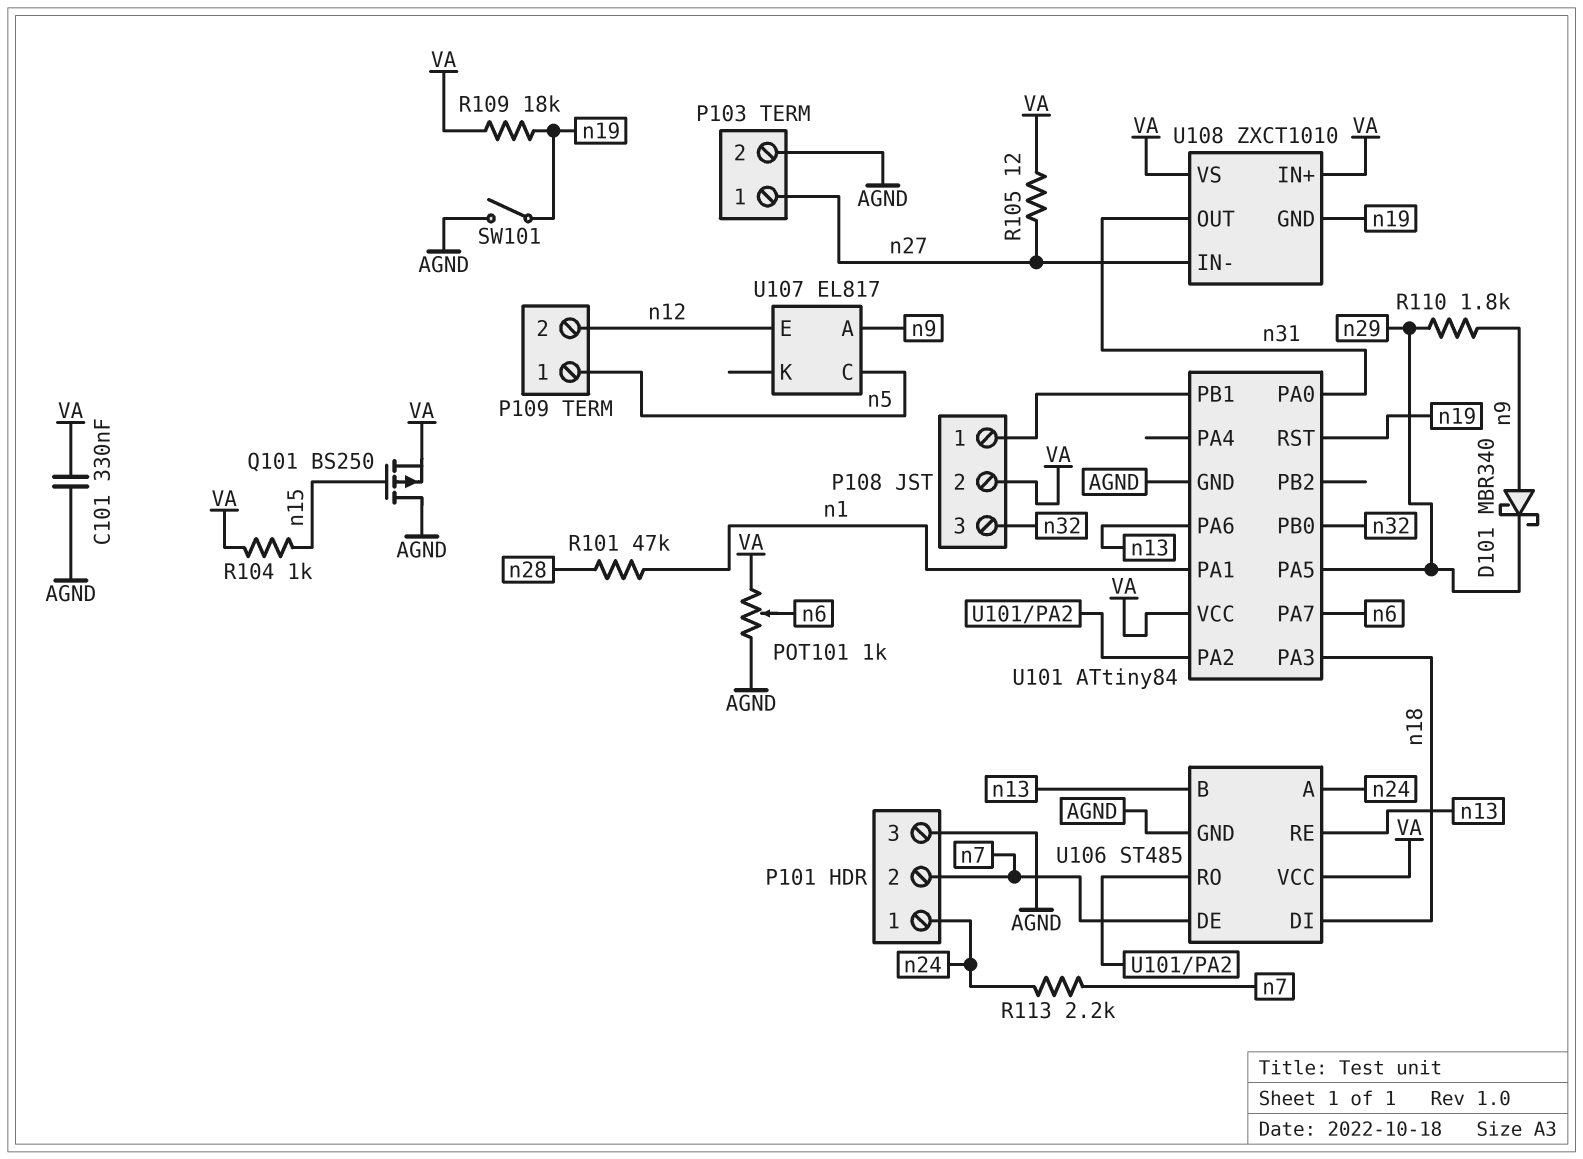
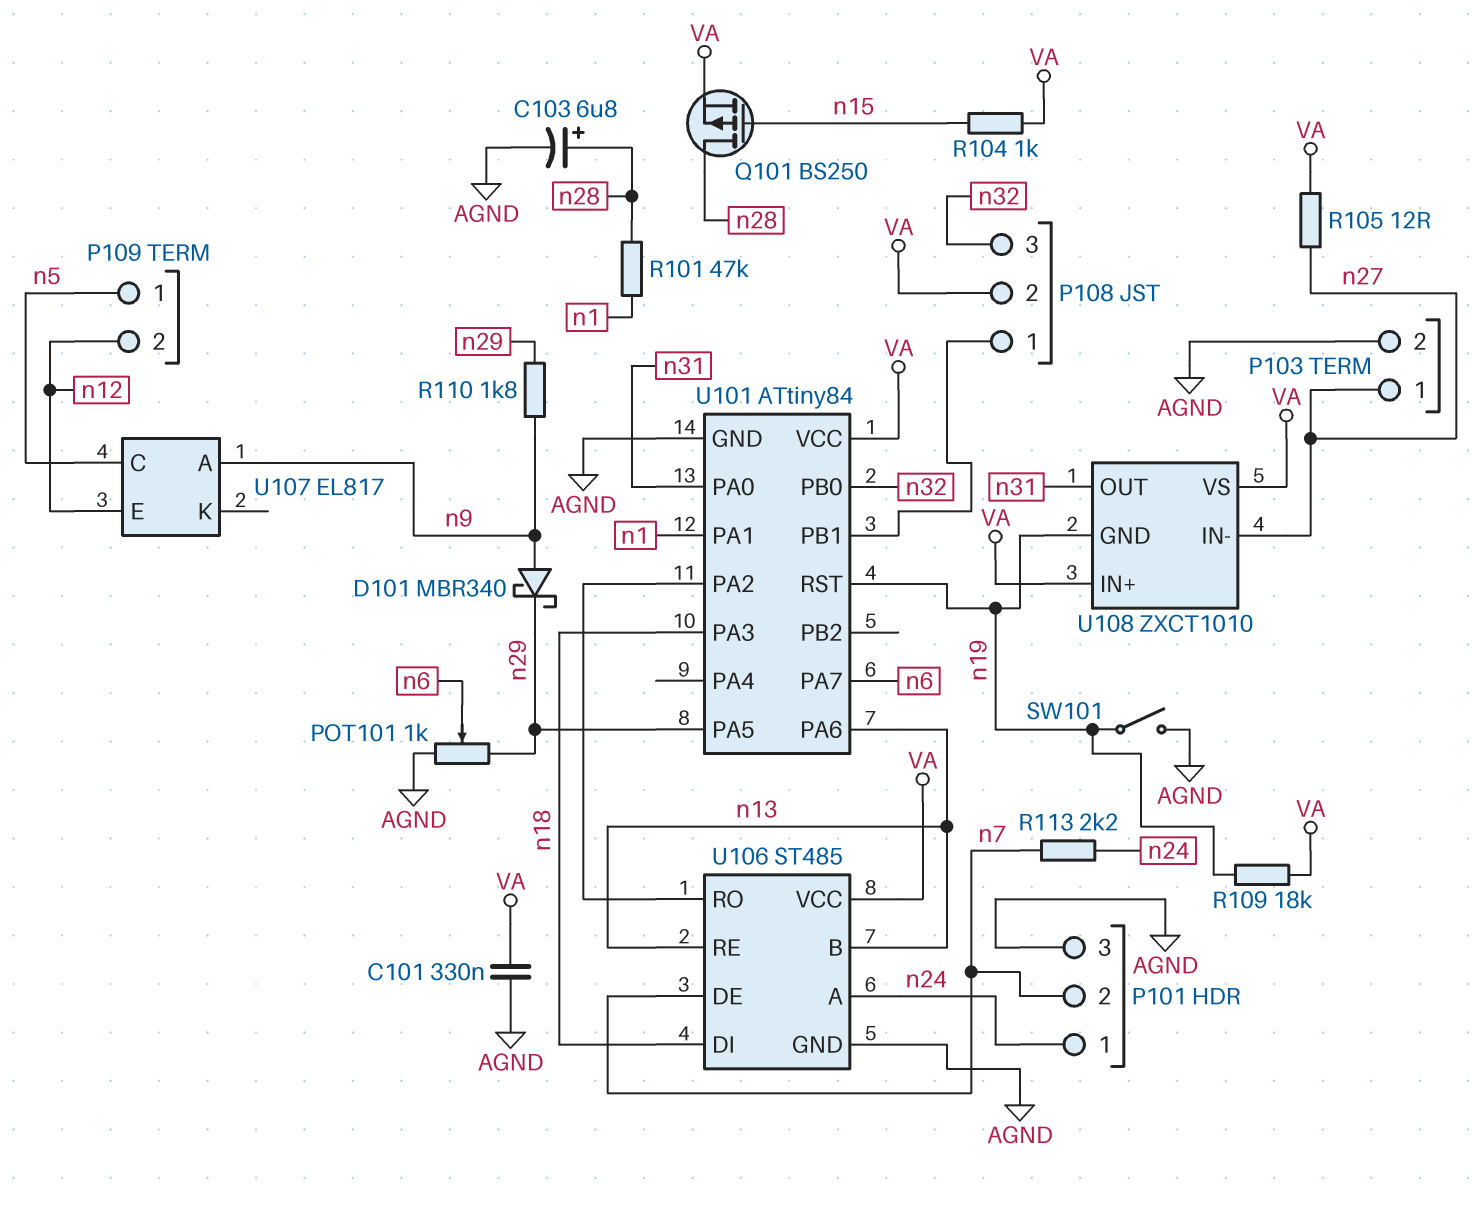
C103: none -> 6.8uF (plus n28, minus AGND)
POT101: 1k (AGND, VA, wiper n6) -> 1k (AGND, n29, wiper n6)
Q101: PMOS BS250 (G n15, D AGND, S VA) -> PMOS BS250 (G n15, D n28, S VA)

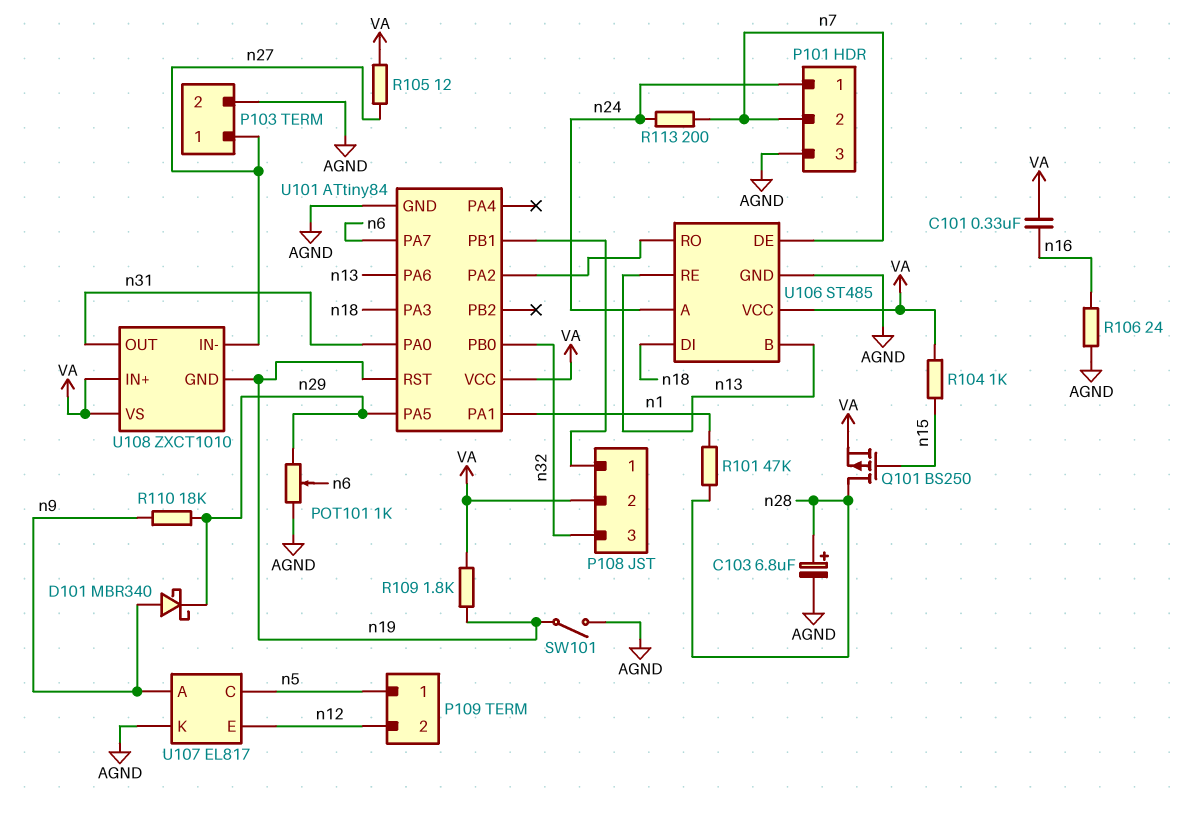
C101: 330nF (AGND, VA) -> 330nF (VA, n16)
R106: none -> 24 (AGND, n16)
R109: 18k (VA, n19) -> 1.8k (VA, n19)
R110: 1.8k (n9, n29) -> 18k (n9, n29)
R113: 2.2k (n7, n24) -> 200 (n7, n24)
U107 pin K: none -> AGND

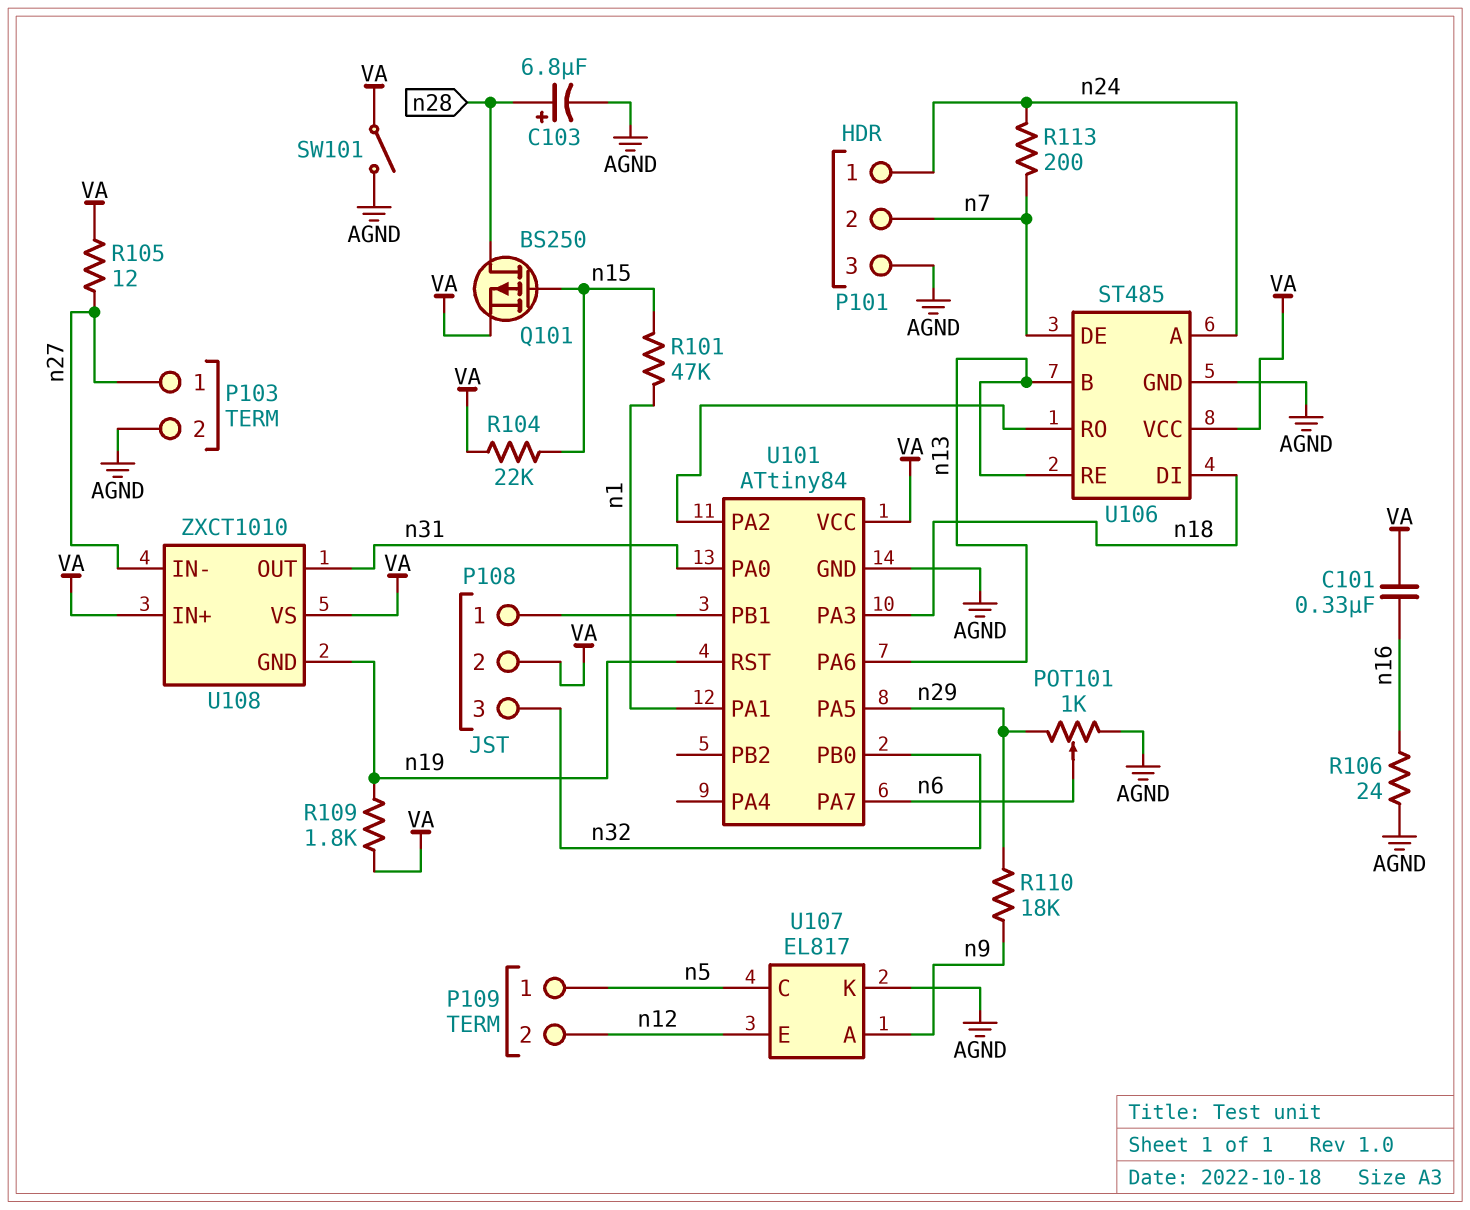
D101: schottky MBR340 (A n9, K n29) -> none
R101: 47k (n1, n28) -> 47k (n1, n15)
R104: 1k (VA, n15) -> 22k (VA, n15)
SW101: switch (AGND, n19) -> switch (AGND, VA)

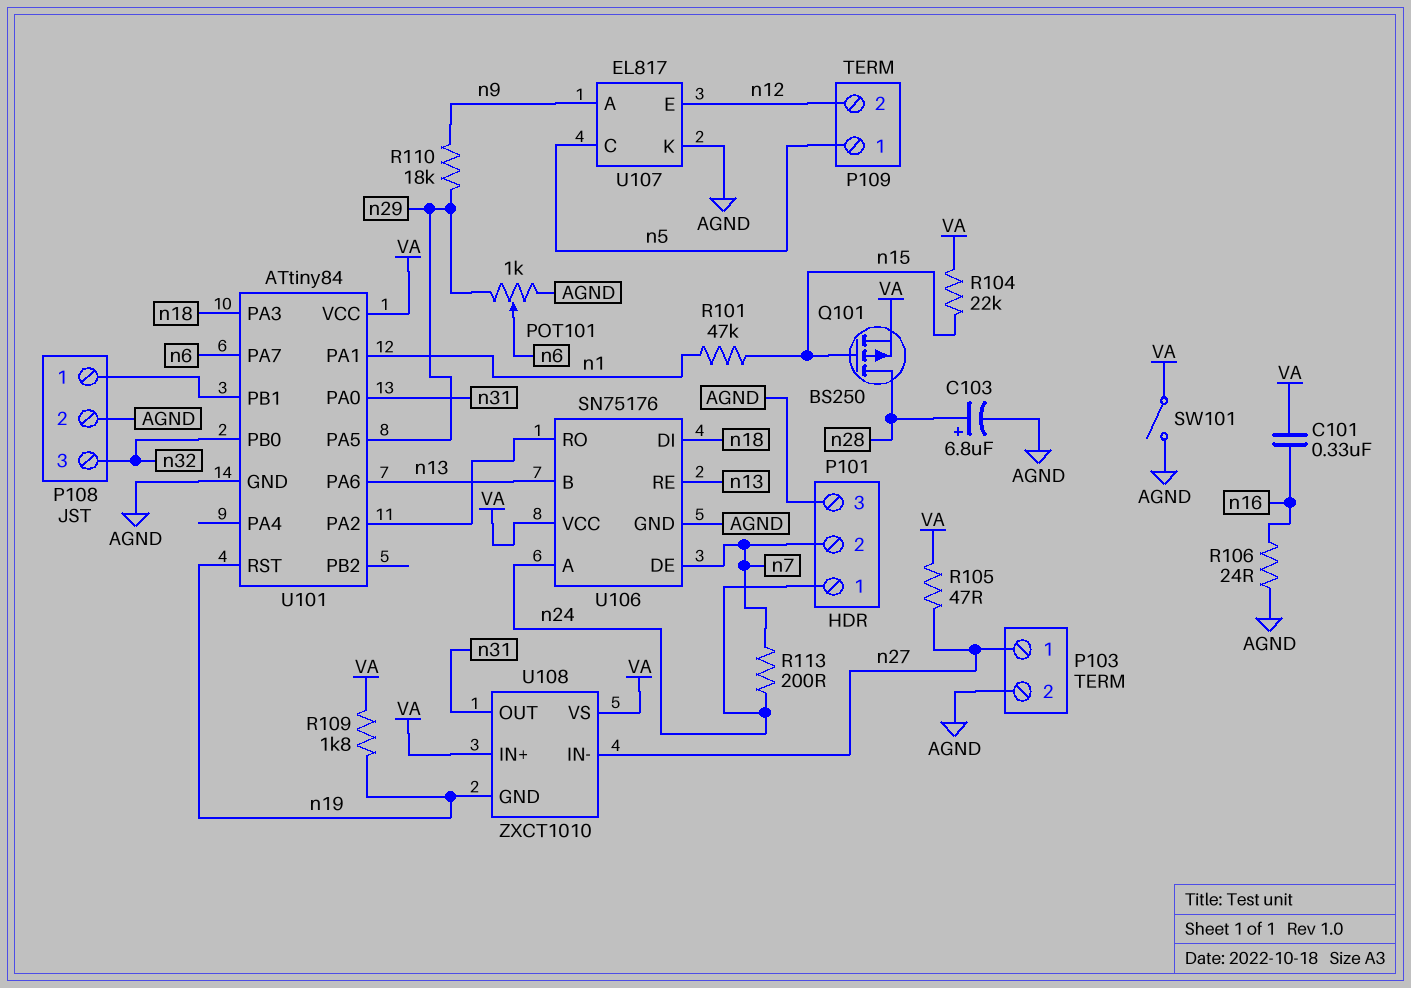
P108 pin 2: VA -> AGND
R105: 12 (VA, n27) -> 47 (VA, n27)
U106: ST485 -> SN75176

